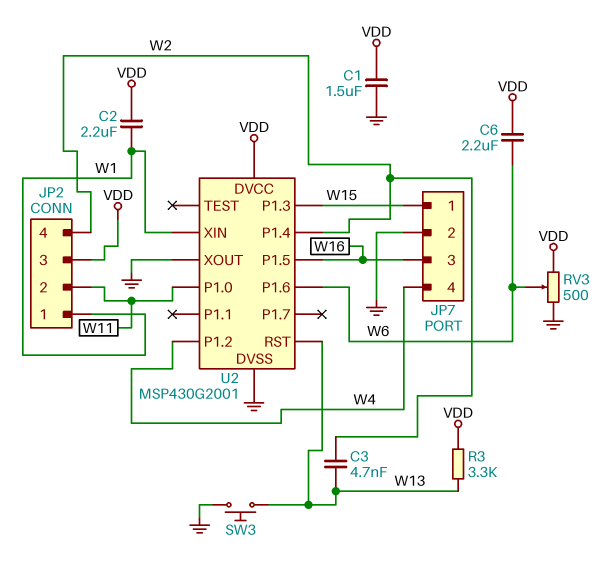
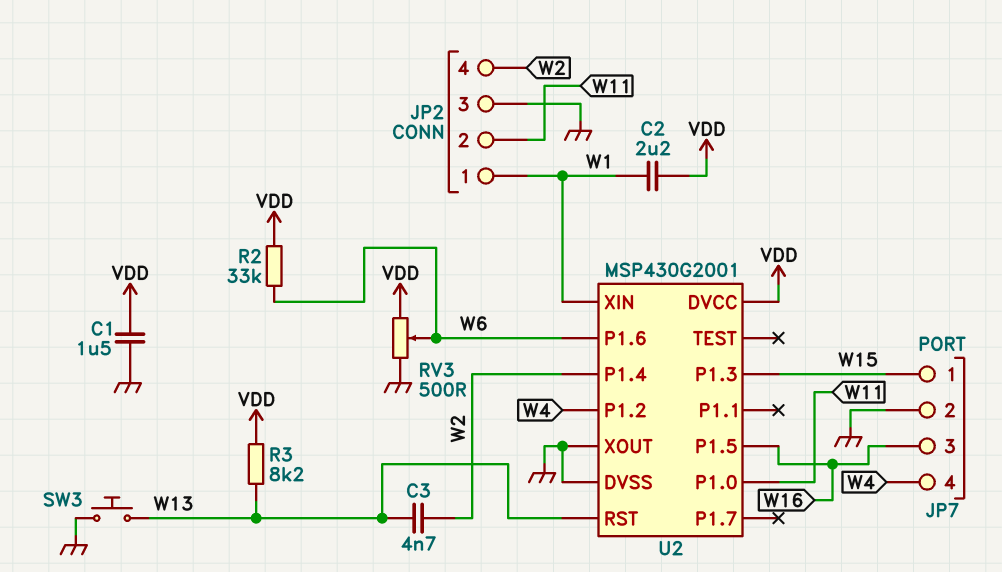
C6: 2.2uF (VDD, W6) -> none
JP2 pin 3: VDD -> GND
R2: none -> 33k (VDD, W6)
R3: 3.3k (VDD, W13) -> 8.2k (VDD, W13)

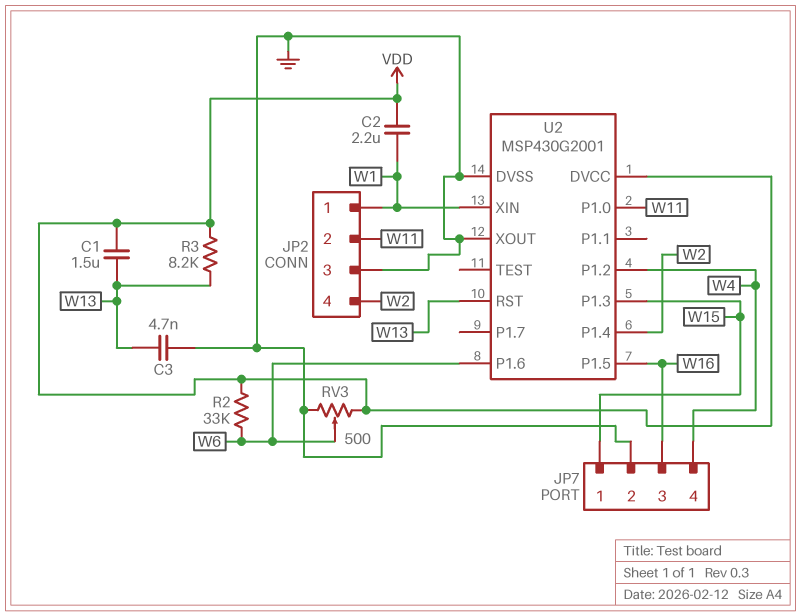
C1: 1.5uF (GND, VDD) -> 1.5uF (VDD, W13)
C3: 4.7nF (W2, W13) -> 4.7nF (GND, W13)
SW3: button (GND, W13) -> none

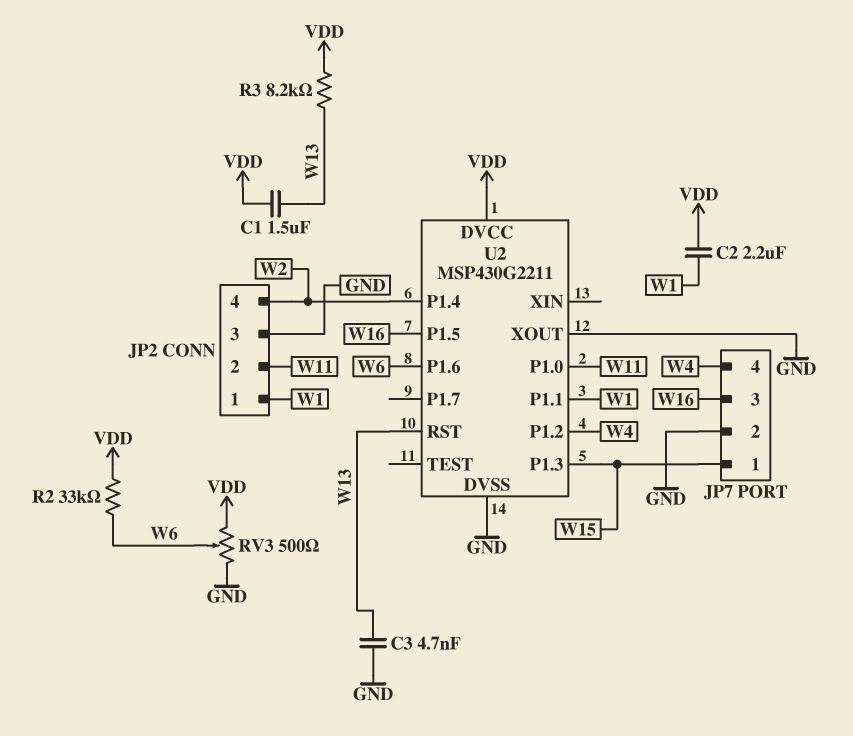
U2: MSP430G2001 -> MSP430G2211
U2 pin P1.1: none -> W1
U2 pin XIN: W1 -> none

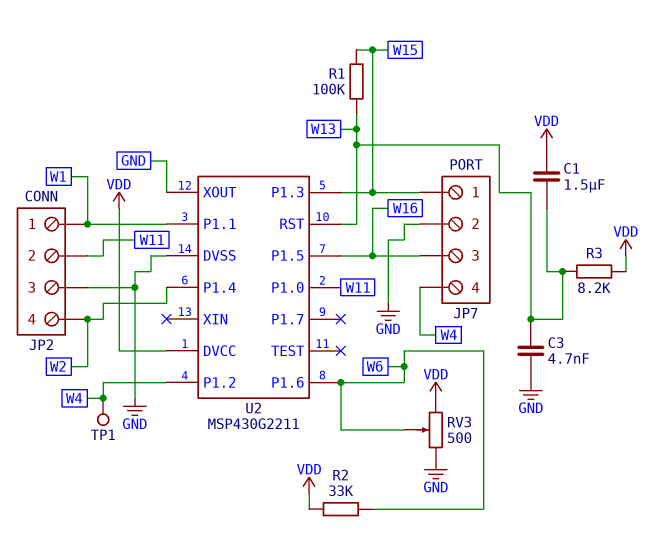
C2: 2.2uF (VDD, W1) -> none
R1: none -> 100k (W13, W15)
TP1: none -> test point (W4)

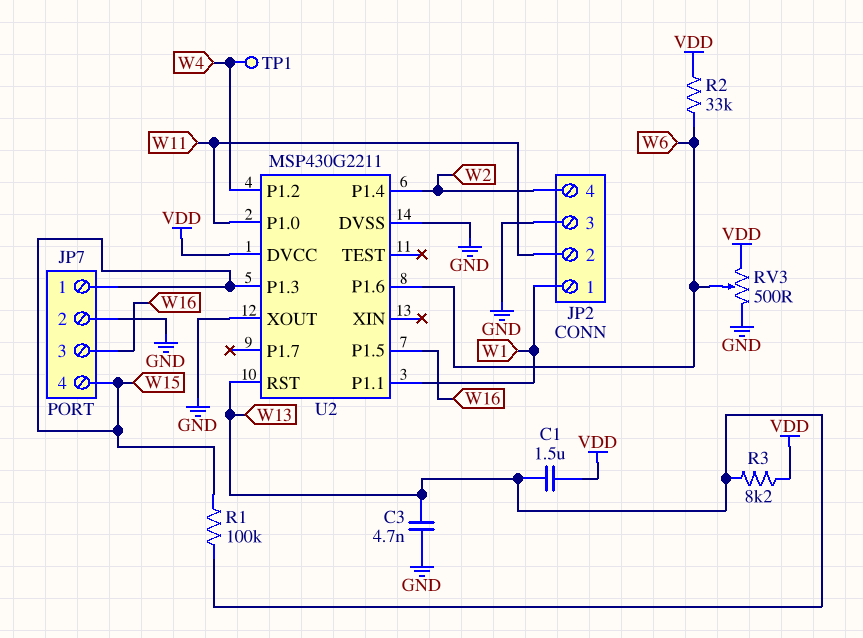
JP7 pin 4: W4 -> W15

